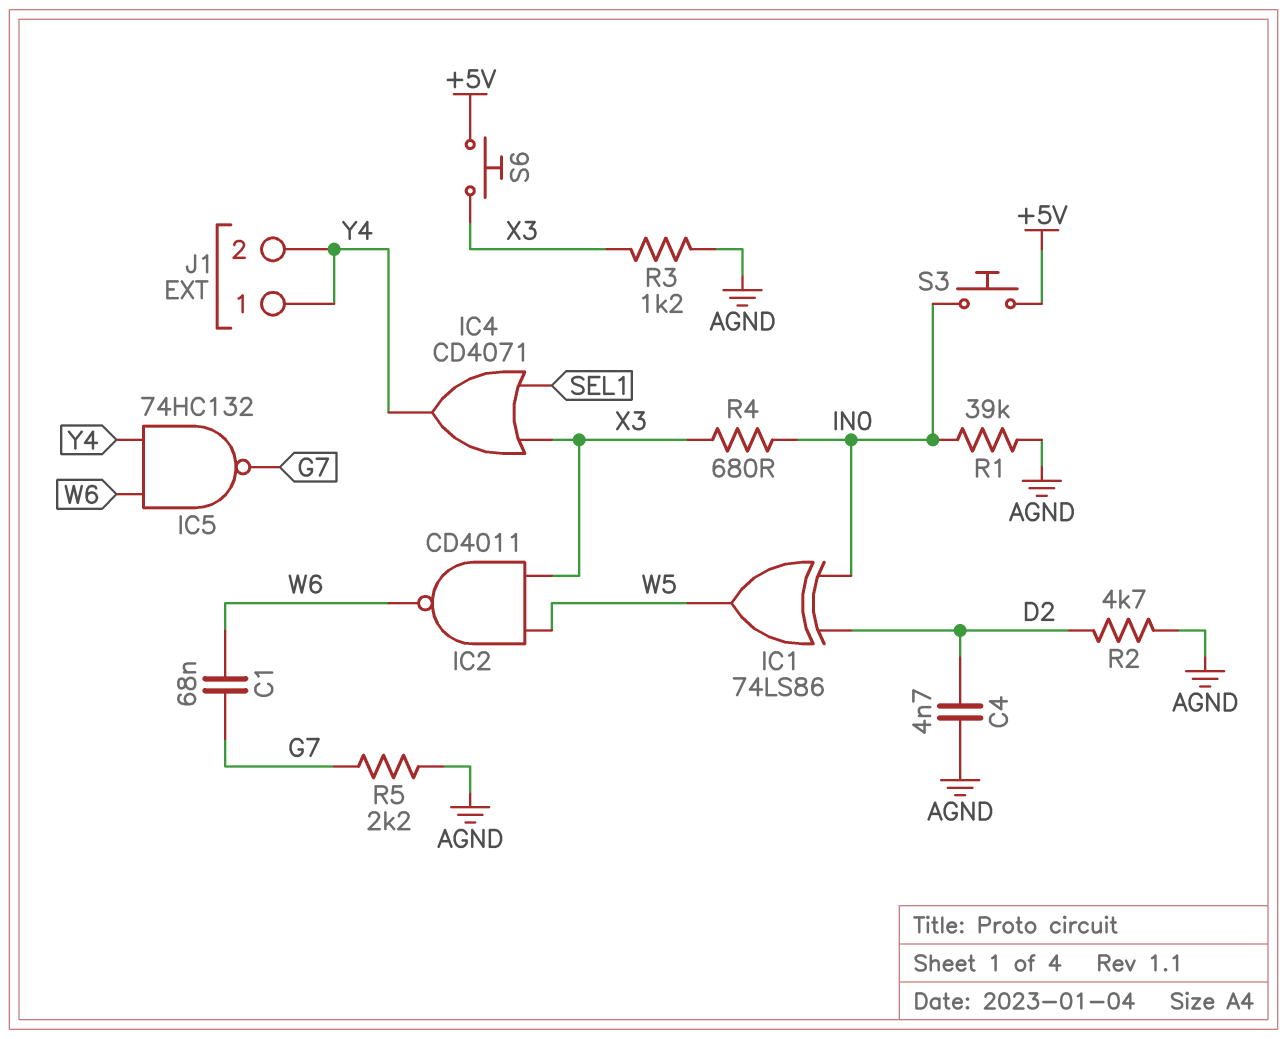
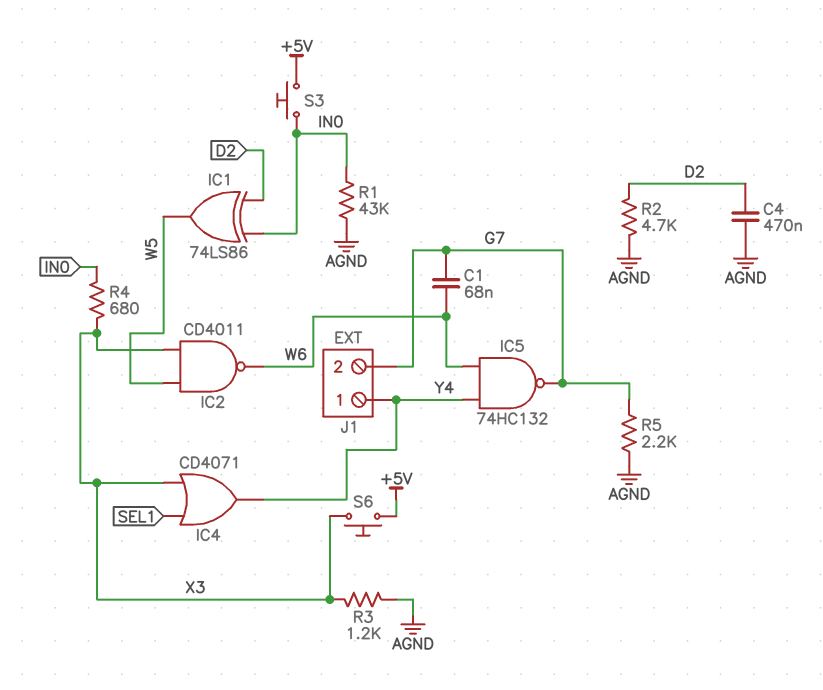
C4: 4.7nF (AGND, D2) -> 470nF (AGND, D2)
J1 pin 2: Y4 -> G7
R1: 39k (AGND, IN0) -> 43k (AGND, IN0)

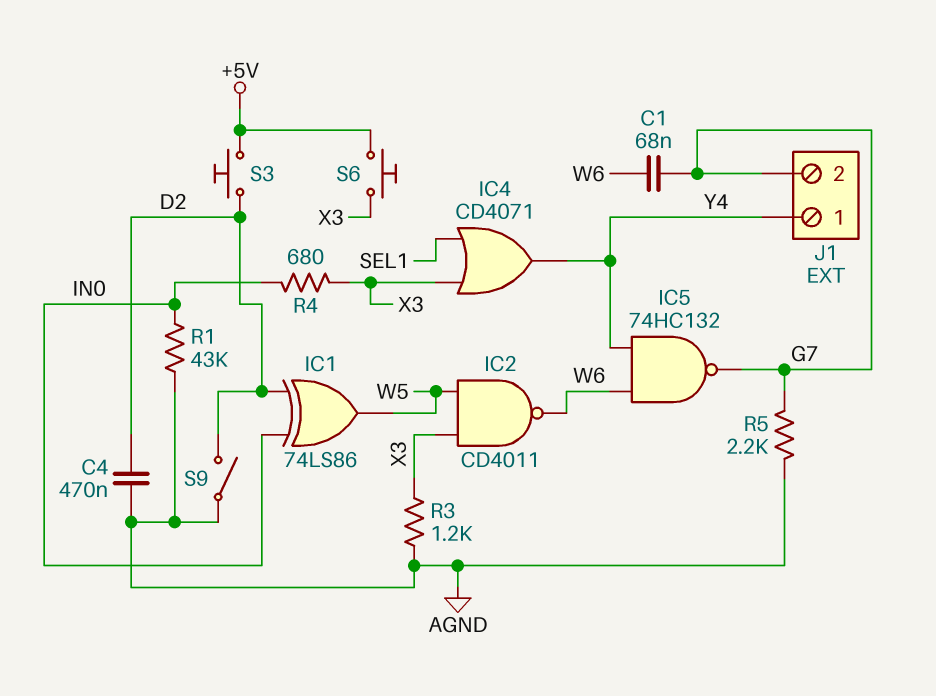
R2: 4.7k (AGND, D2) -> none
S3: button (+5V, IN0) -> button (+5V, D2)
S9: none -> switch (AGND, D2)

